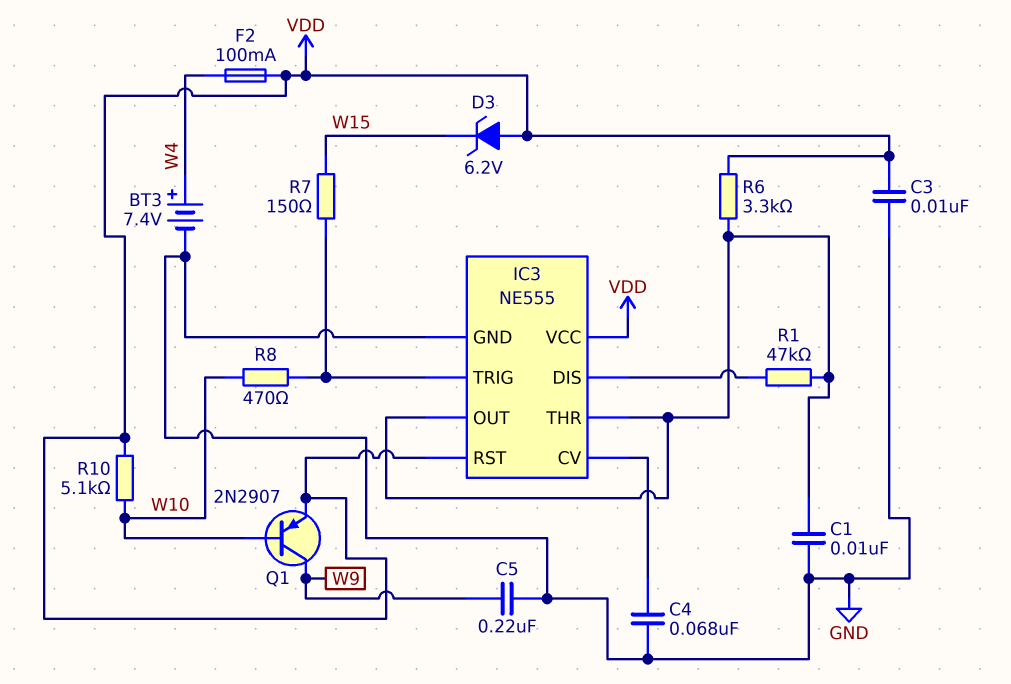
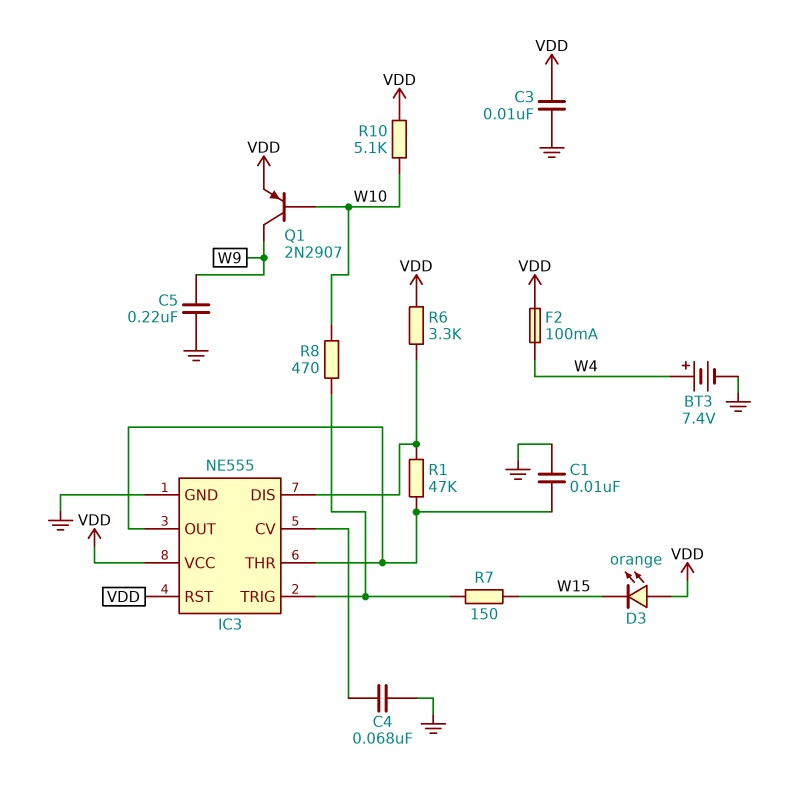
D3: zener 6.2V (A VDD, K W15) -> LED orange (A VDD, K W15)
R6: 3.3k (IC3/OUT, VDD) -> 3.3k (IC3/DIS, VDD)

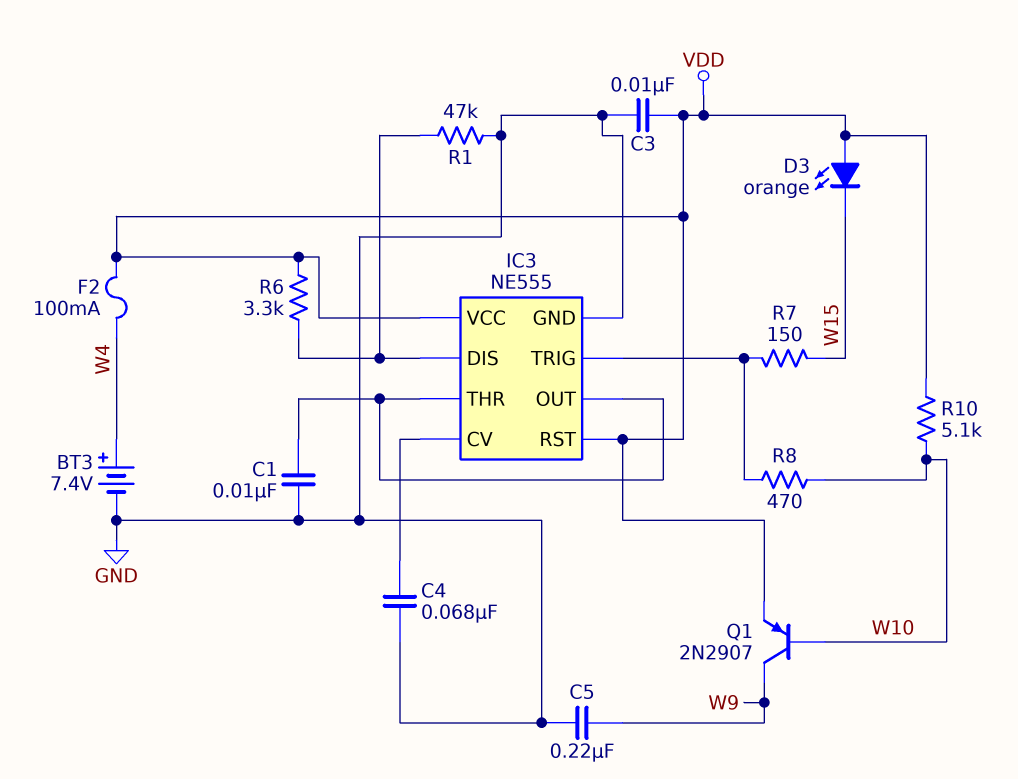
R1: 47k (IC3/DIS, IC3/OUT) -> 47k (GND, IC3/DIS)

